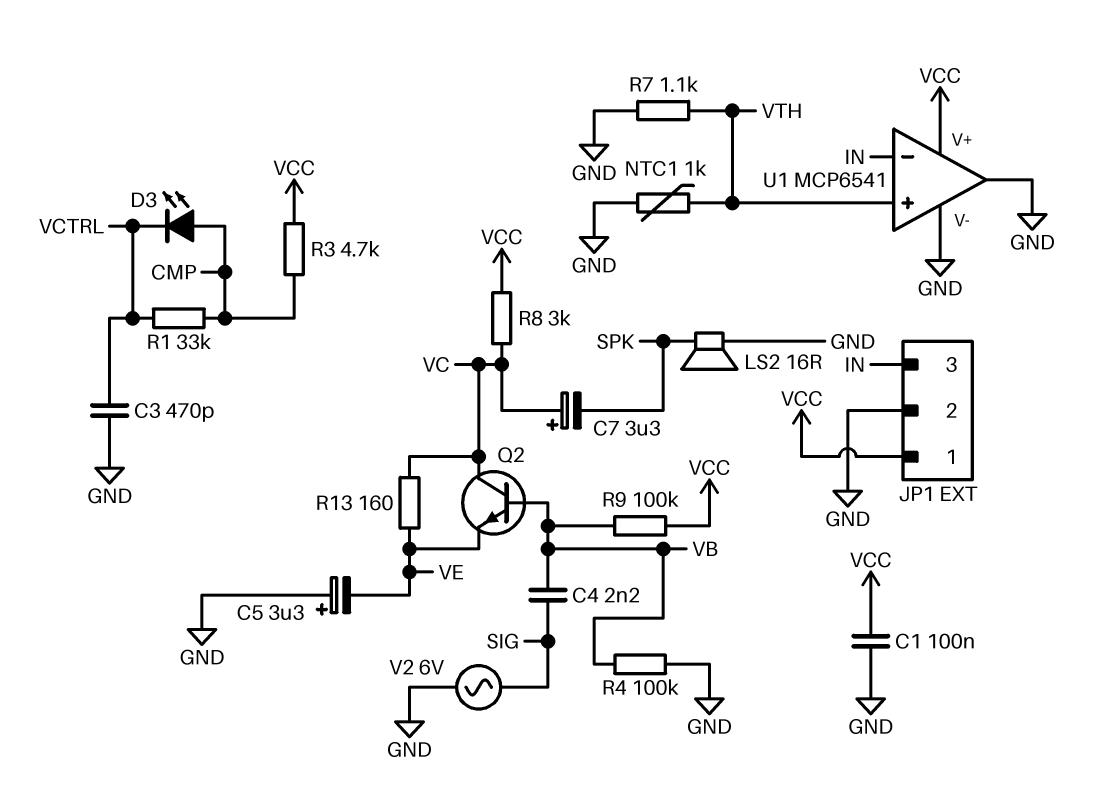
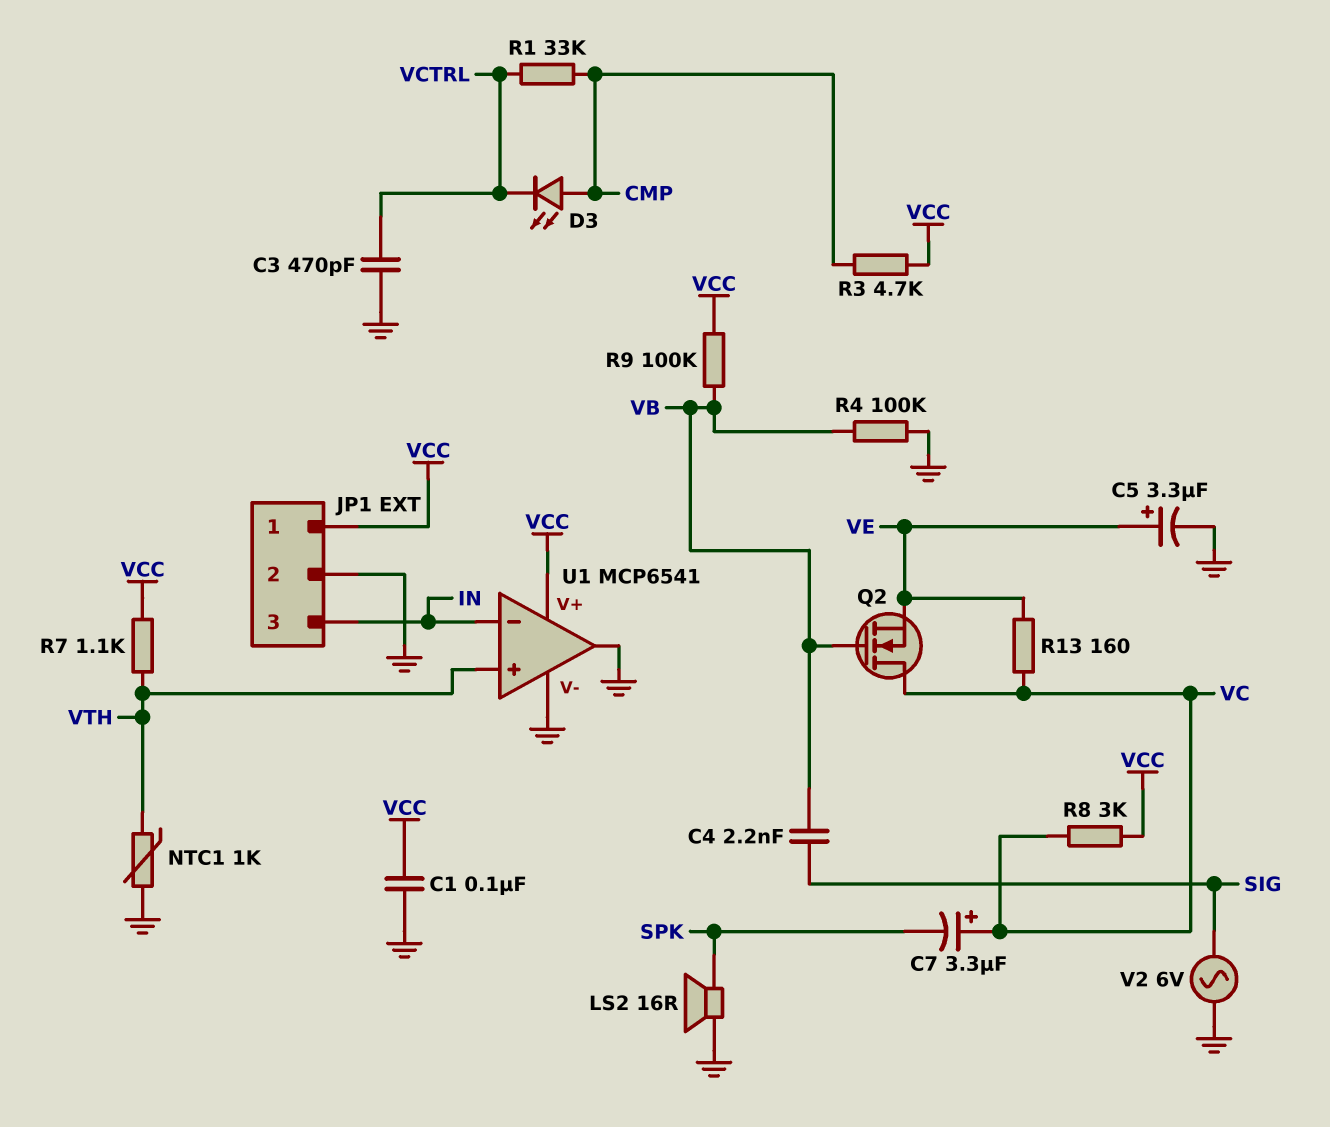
C5: 3.3uF (plus GND, minus VE) -> 3.3uF (plus VE, minus GND)
Q2: NPN (B VB, C VC, E VE) -> NMOS (G VB, D VC, S VE)
R7: 1.1k (GND, VTH) -> 1.1k (VCC, VTH)

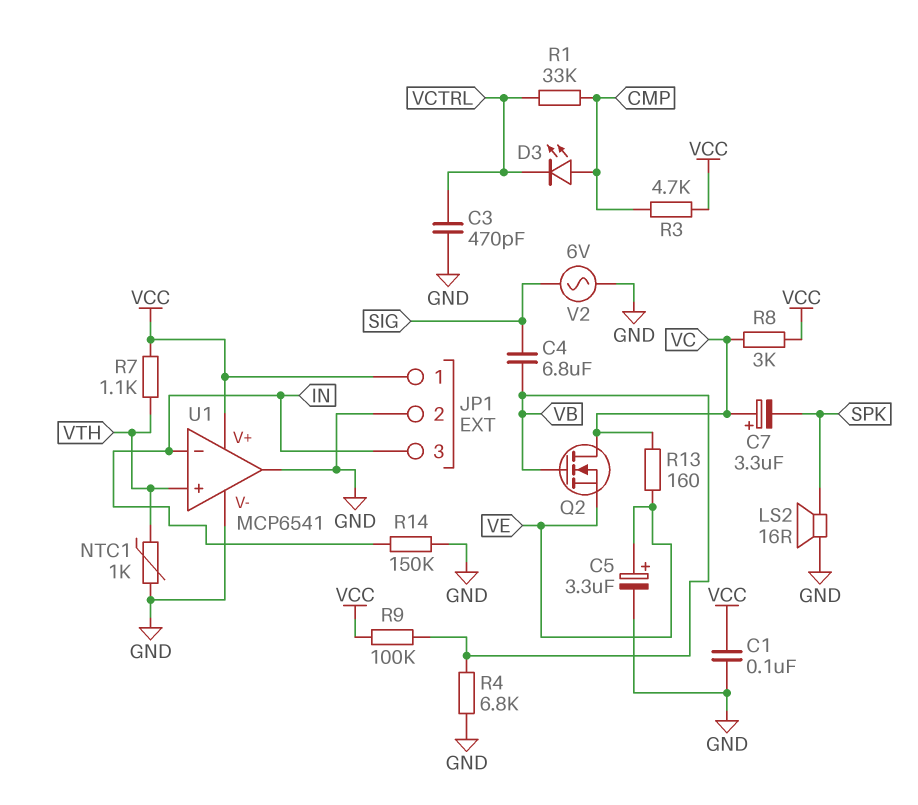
C4: 2.2nF (SIG, VB) -> 6.8uF (SIG, VB)
R4: 100k (GND, VB) -> 6.8k (GND, VB)
R14: none -> 150k (GND, IN)

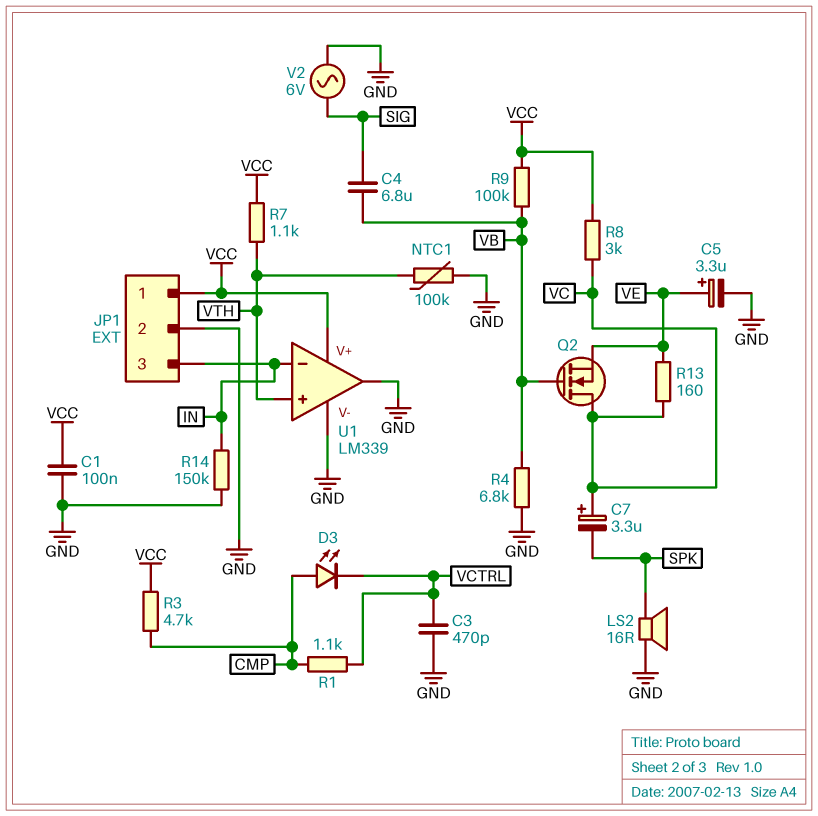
NTC1: 1k (GND, VTH) -> 100k (GND, VTH)
R1: 33k (CMP, VCTRL) -> 1.1k (CMP, VCTRL)
U1: MCP6541 -> LM339

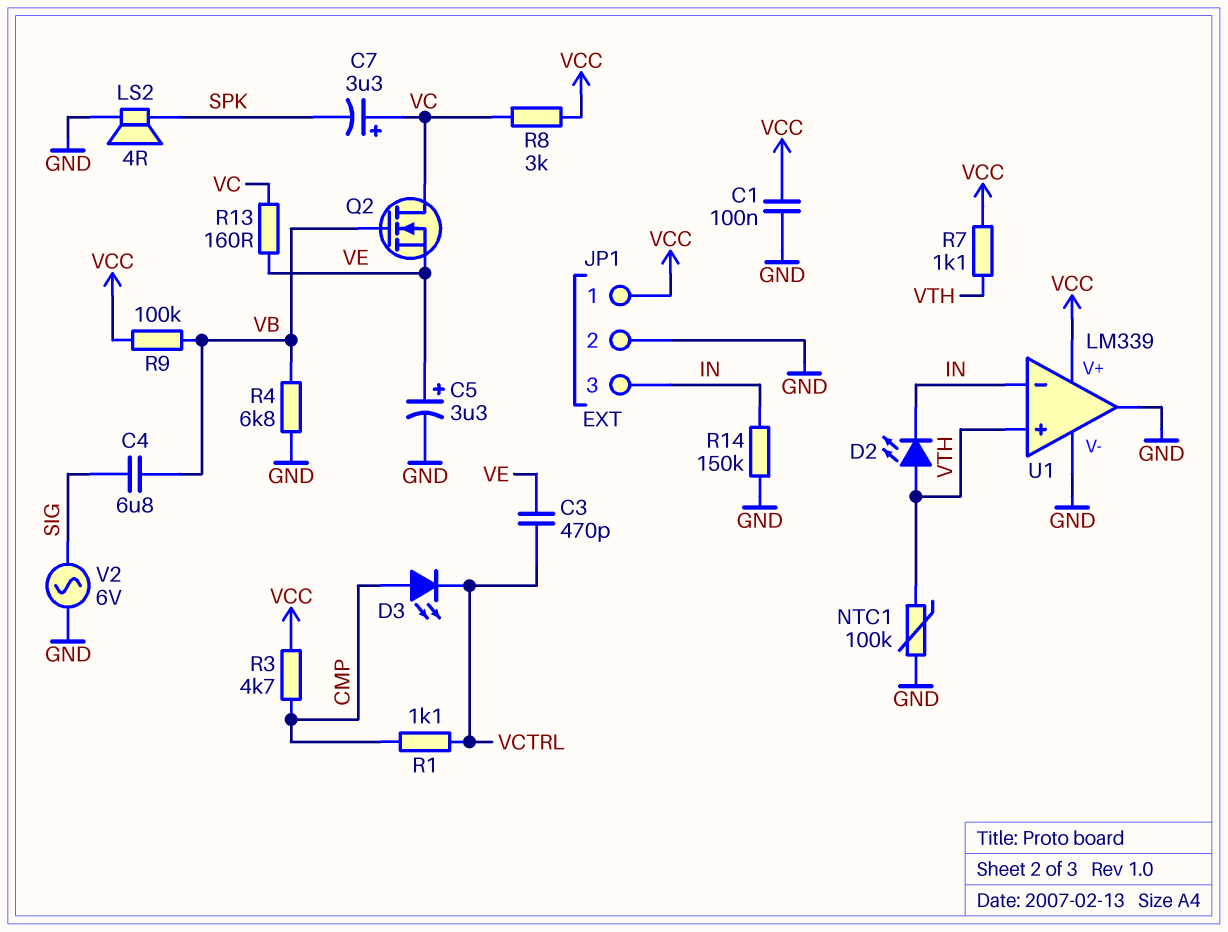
C3: 470pF (GND, VCTRL) -> 470pF (VCTRL, VE)
D2: none -> LED (A VTH, K IN)
LS2: speaker 16R (GND, SPK) -> speaker 4R (GND, SPK)

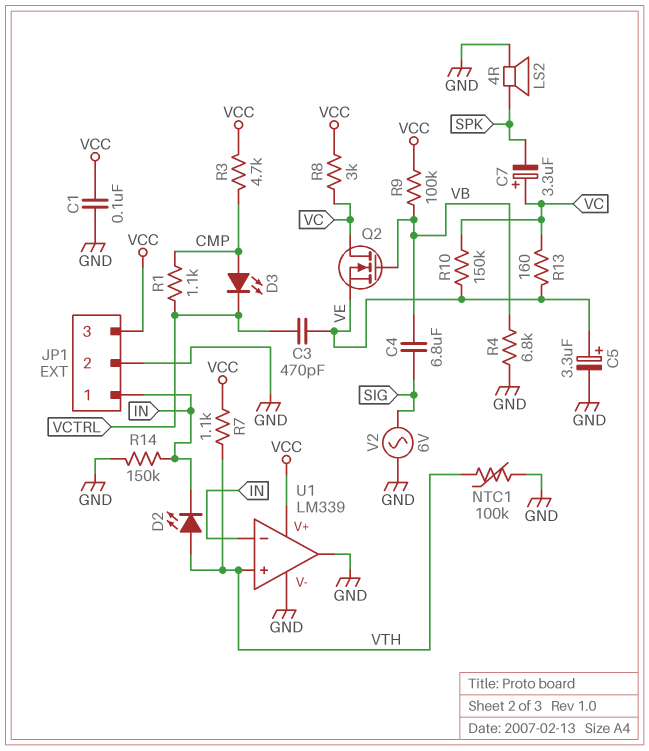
JP1 pin 1: VCC -> IN
JP1 pin 3: IN -> VCC
R10: none -> 150k (VC, VE)

